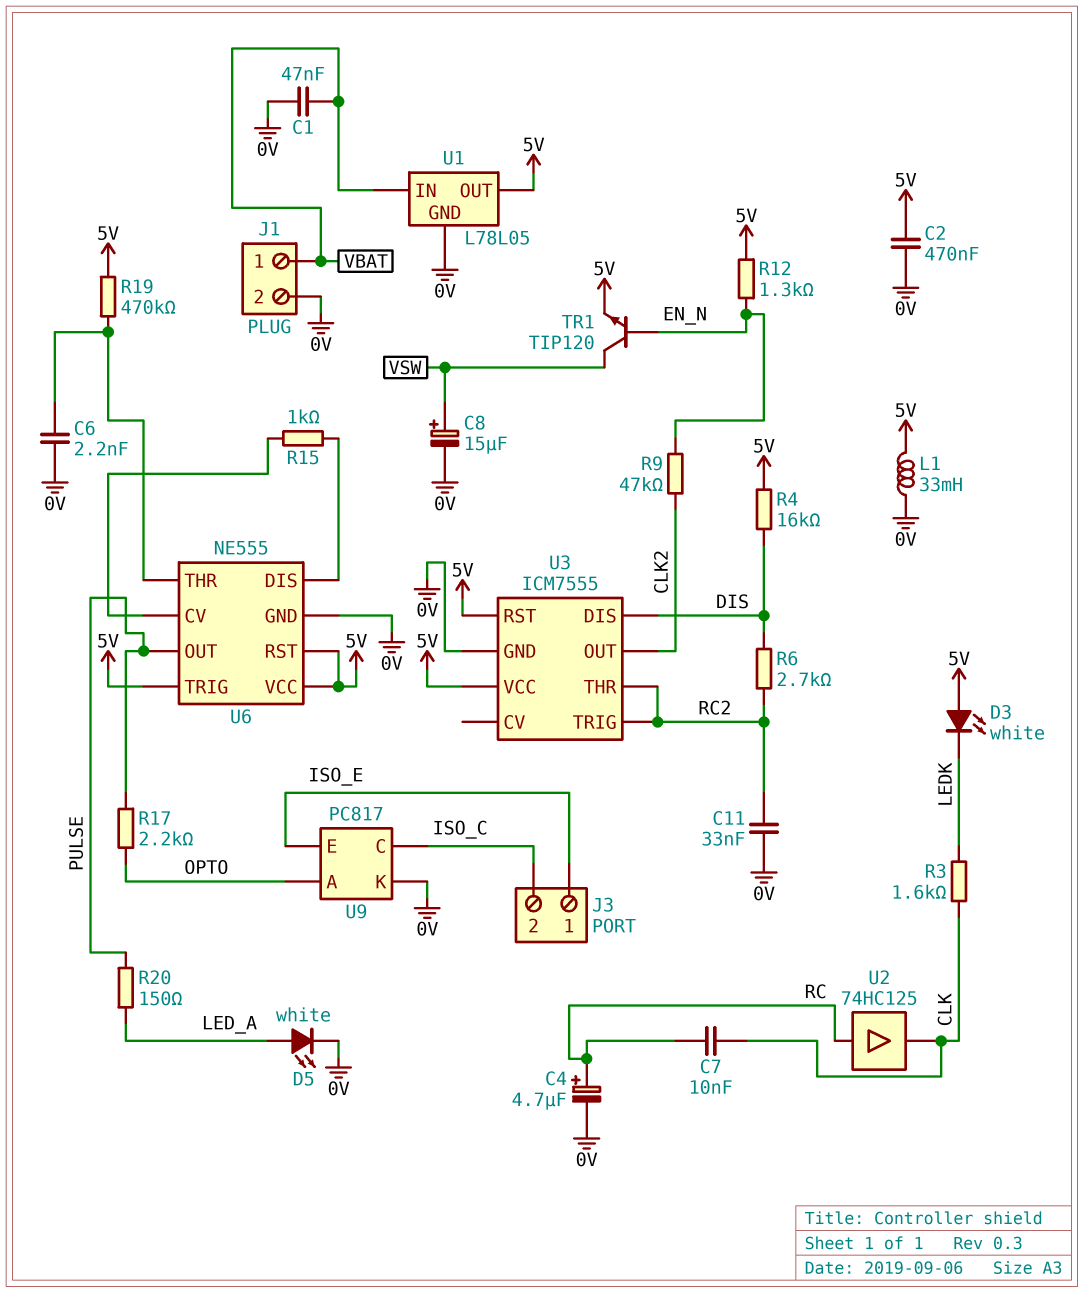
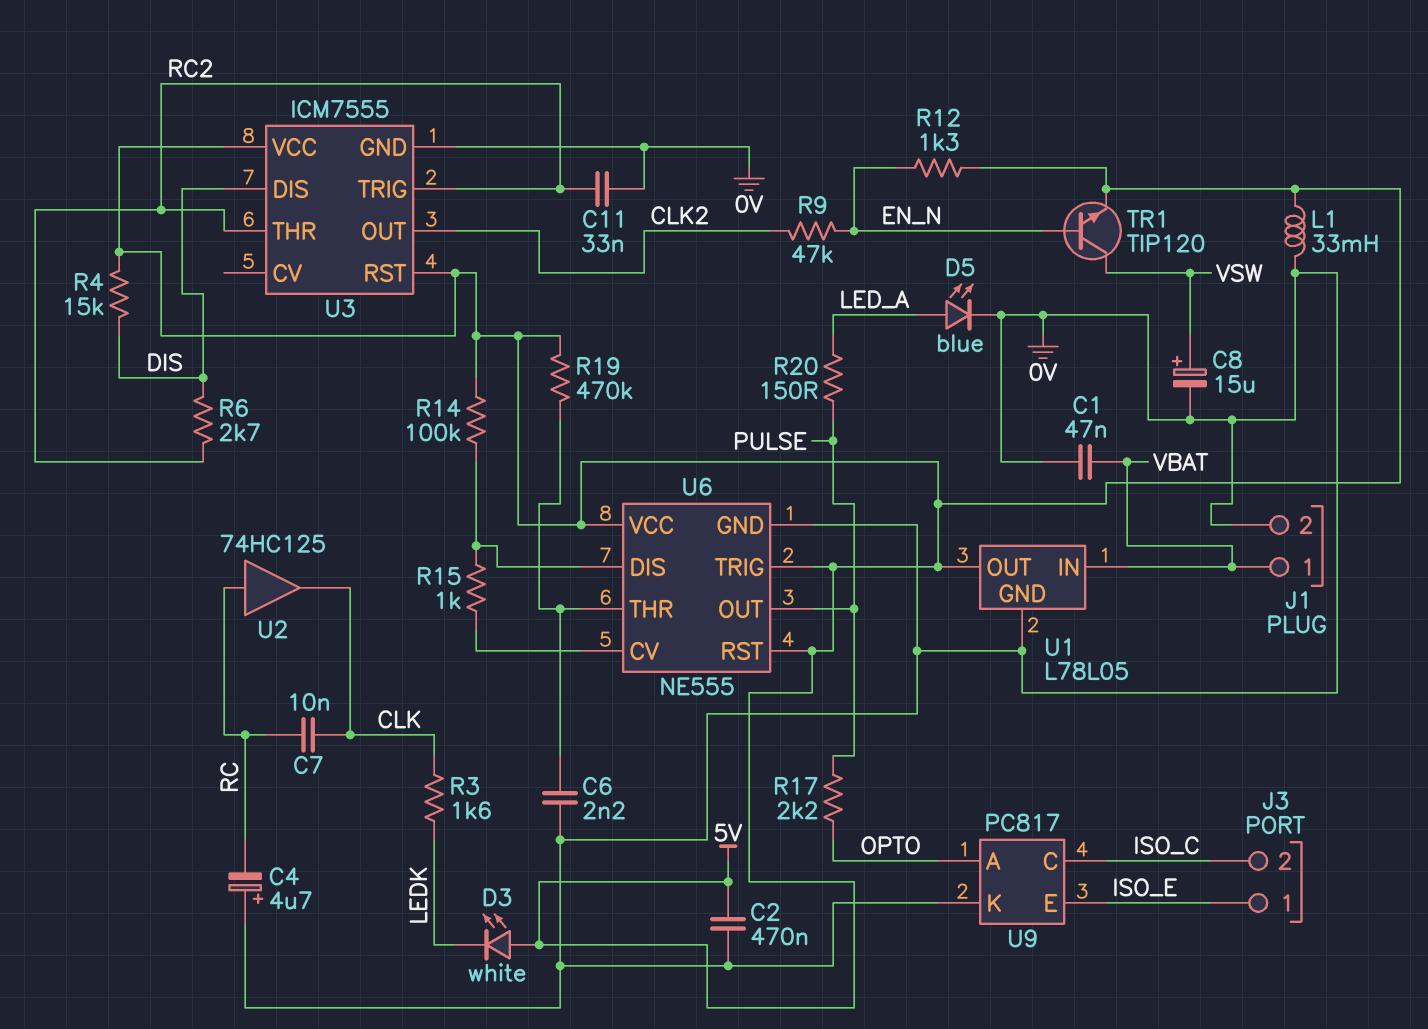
C4: 4.7uF (plus RC, minus 0V) -> 4.7uF (plus 0V, minus RC)
D5: LED white (A LED_A, K 0V) -> LED blue (A LED_A, K 0V)
R4: 16k (5V, DIS) -> 15k (5V, DIS)
R14: none -> 100k (5V, U6/DIS)

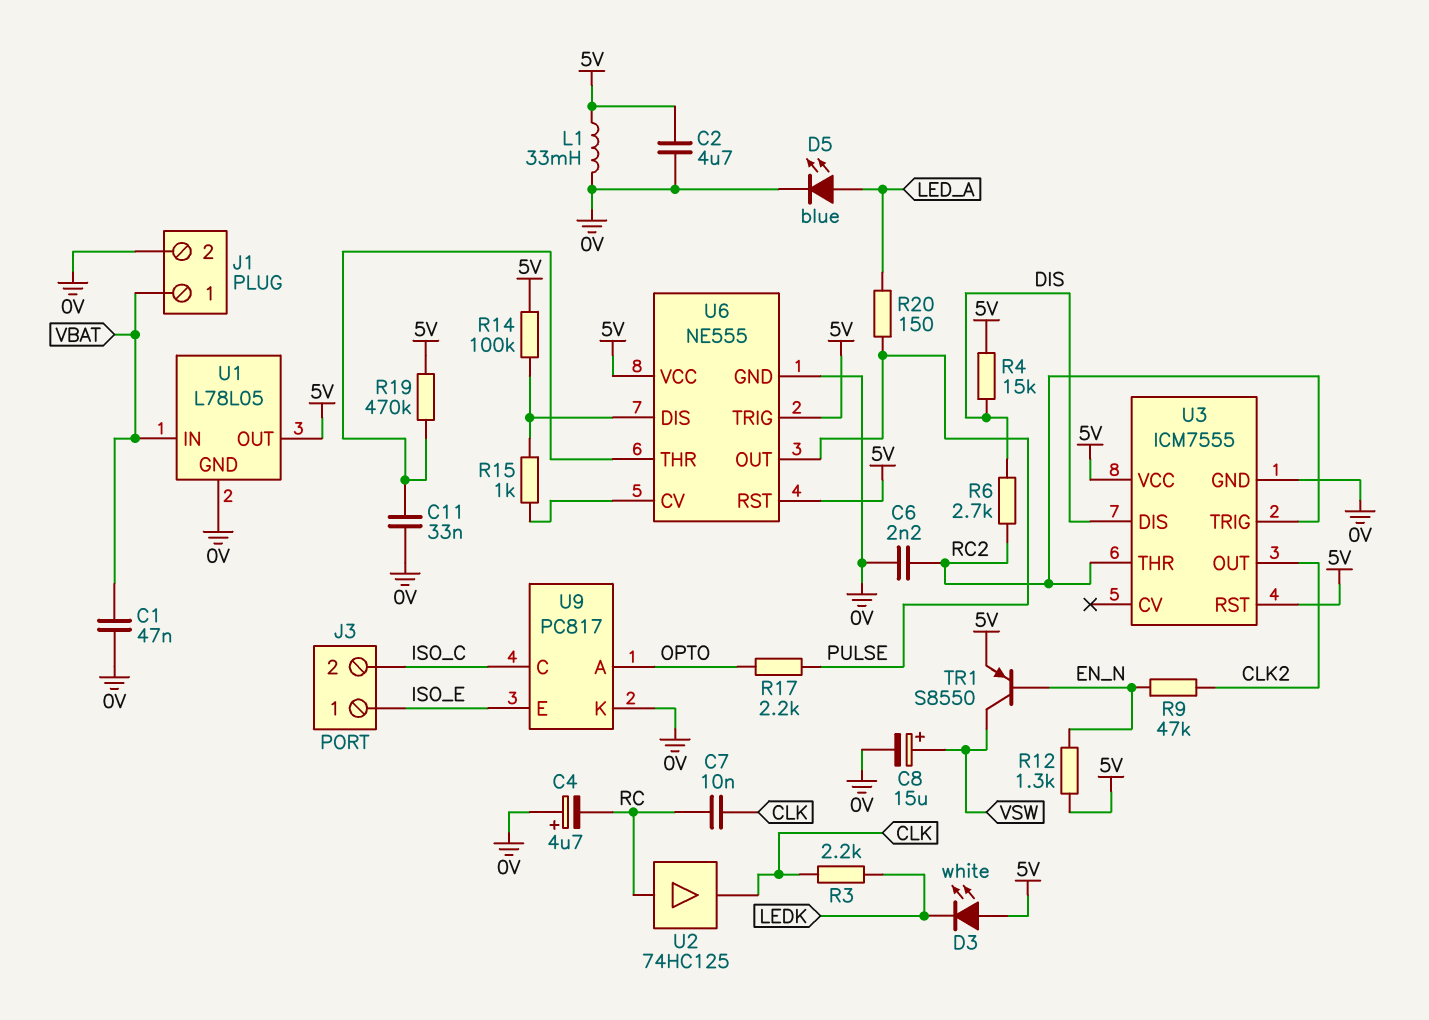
C2: 470nF (0V, 5V) -> 4.7uF (0V, 5V)
C6: 2.2nF (0V, U6/THR) -> 2.2nF (0V, RC2)
C11: 33nF (0V, RC2) -> 33nF (0V, U6/THR)
R3: 1.6k (CLK, LEDK) -> 2.2k (CLK, LEDK)
TR1: NPN TIP120 (B EN_N, C VSW, E 5V) -> PNP S8550 (B EN_N, C VSW, E 5V)

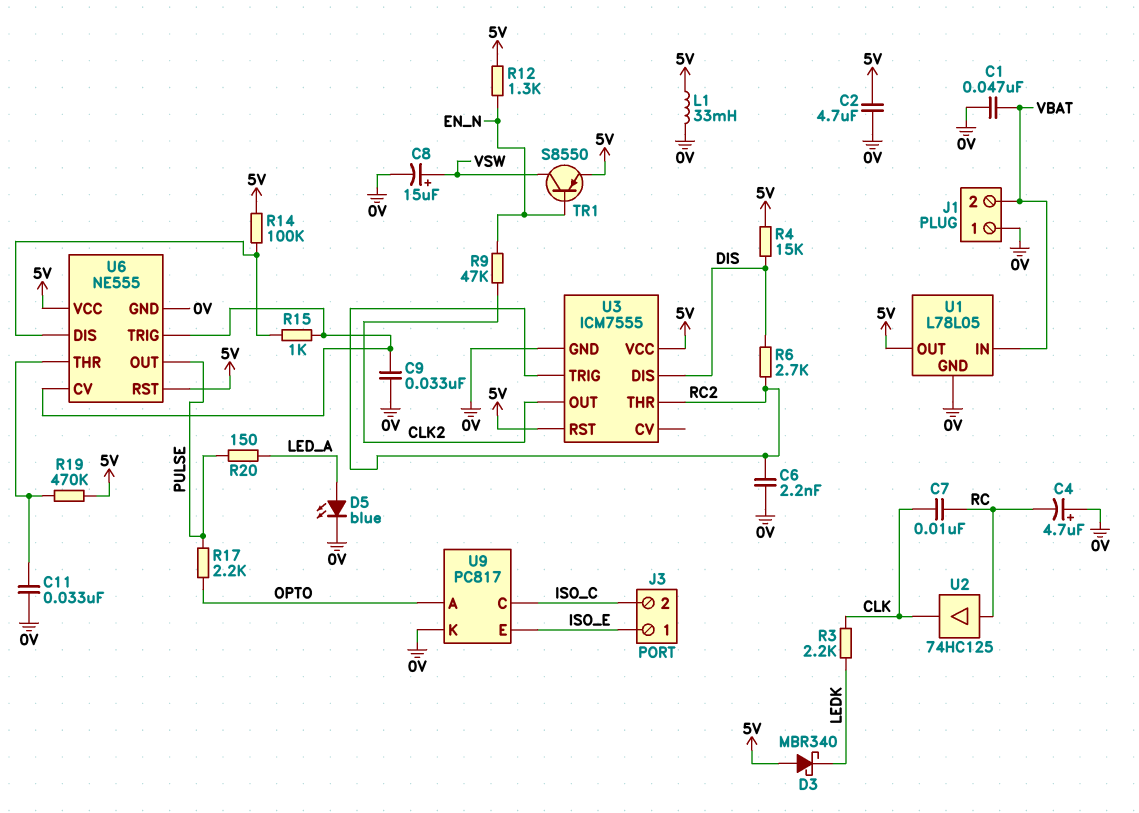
C9: none -> 33nF (0V, U6/CV)
D3: LED white (A 5V, K LEDK) -> schottky MBR340 (A 5V, K LEDK)
J1 pin 1: VBAT -> 0V
J1 pin 2: 0V -> VBAT
U6 pin TRIG: 5V -> U6/CV

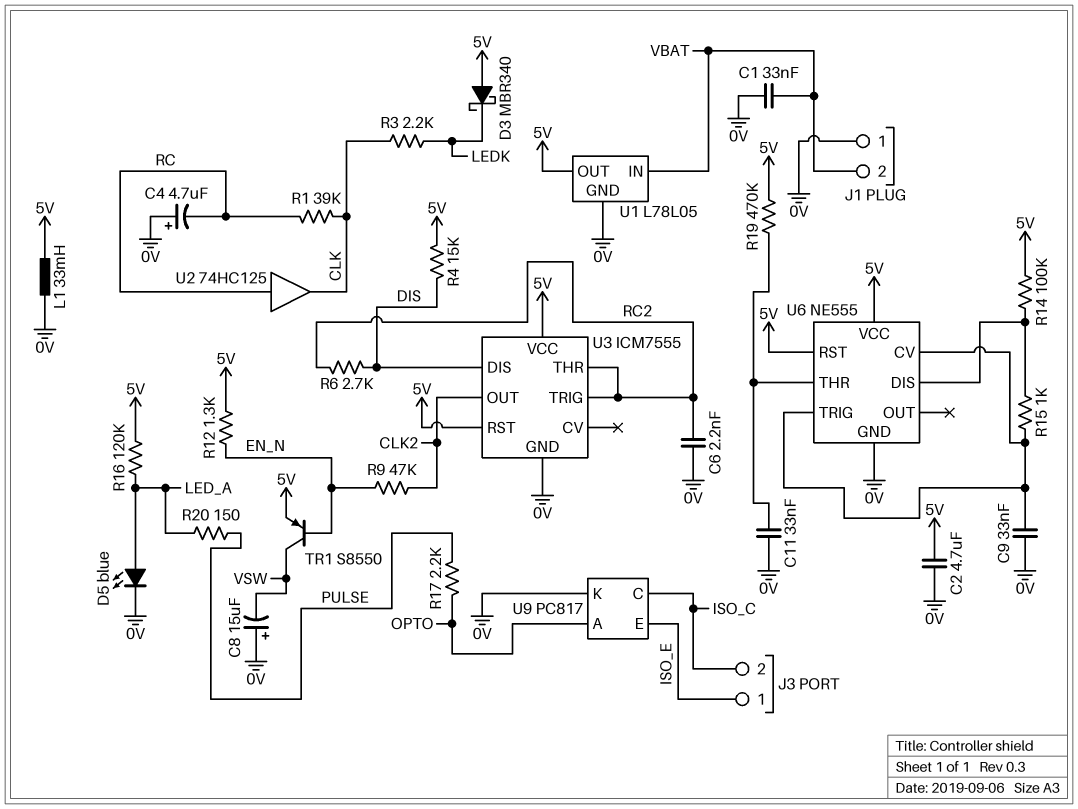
C1: 47nF (0V, VBAT) -> 33nF (0V, VBAT)
C7: 10nF (CLK, RC) -> none
C8: 15uF (plus VSW, minus 0V) -> 15uF (plus 0V, minus VSW)
R1: none -> 39k (CLK, RC)
R16: none -> 120k (5V, LED_A)
U6 pin OUT: PULSE -> none

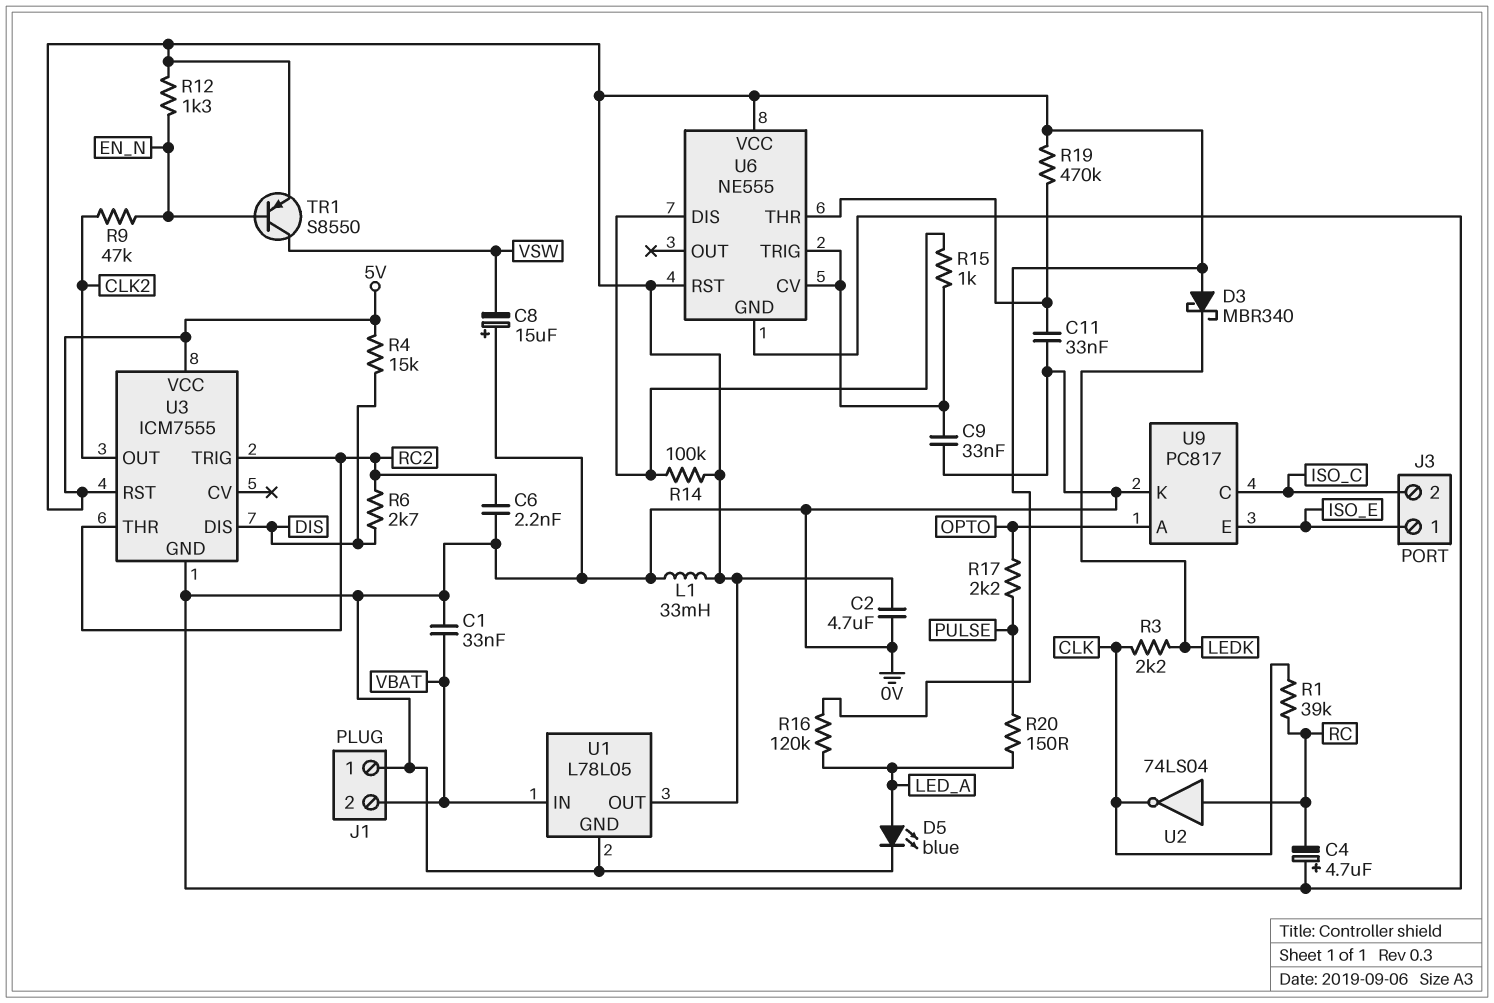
U2: buffer 74HC125 (in RC, out CLK) -> NOT 74LS04 (in RC, out CLK)

